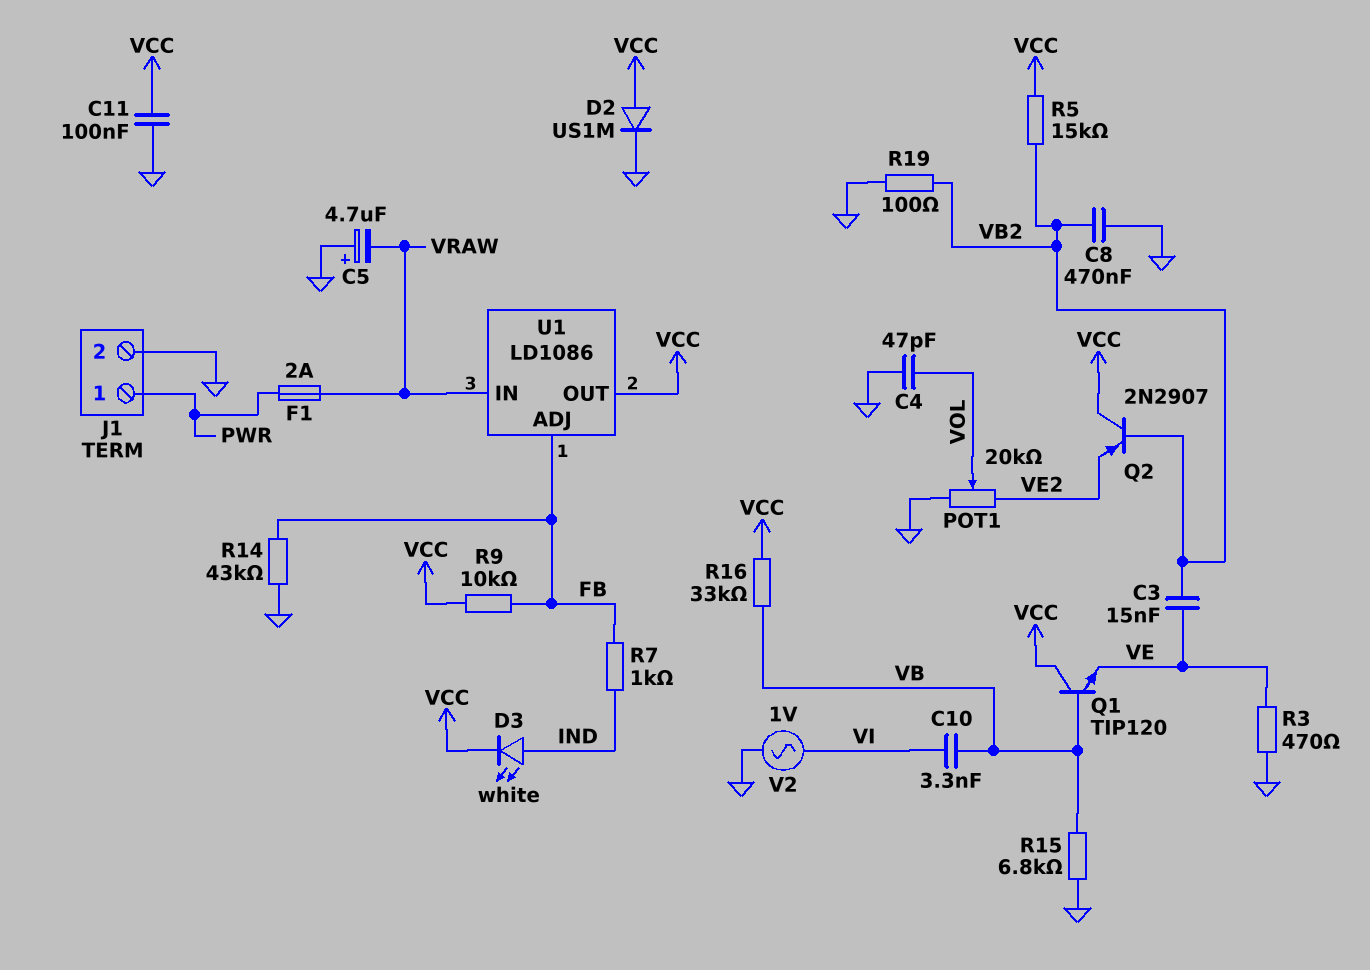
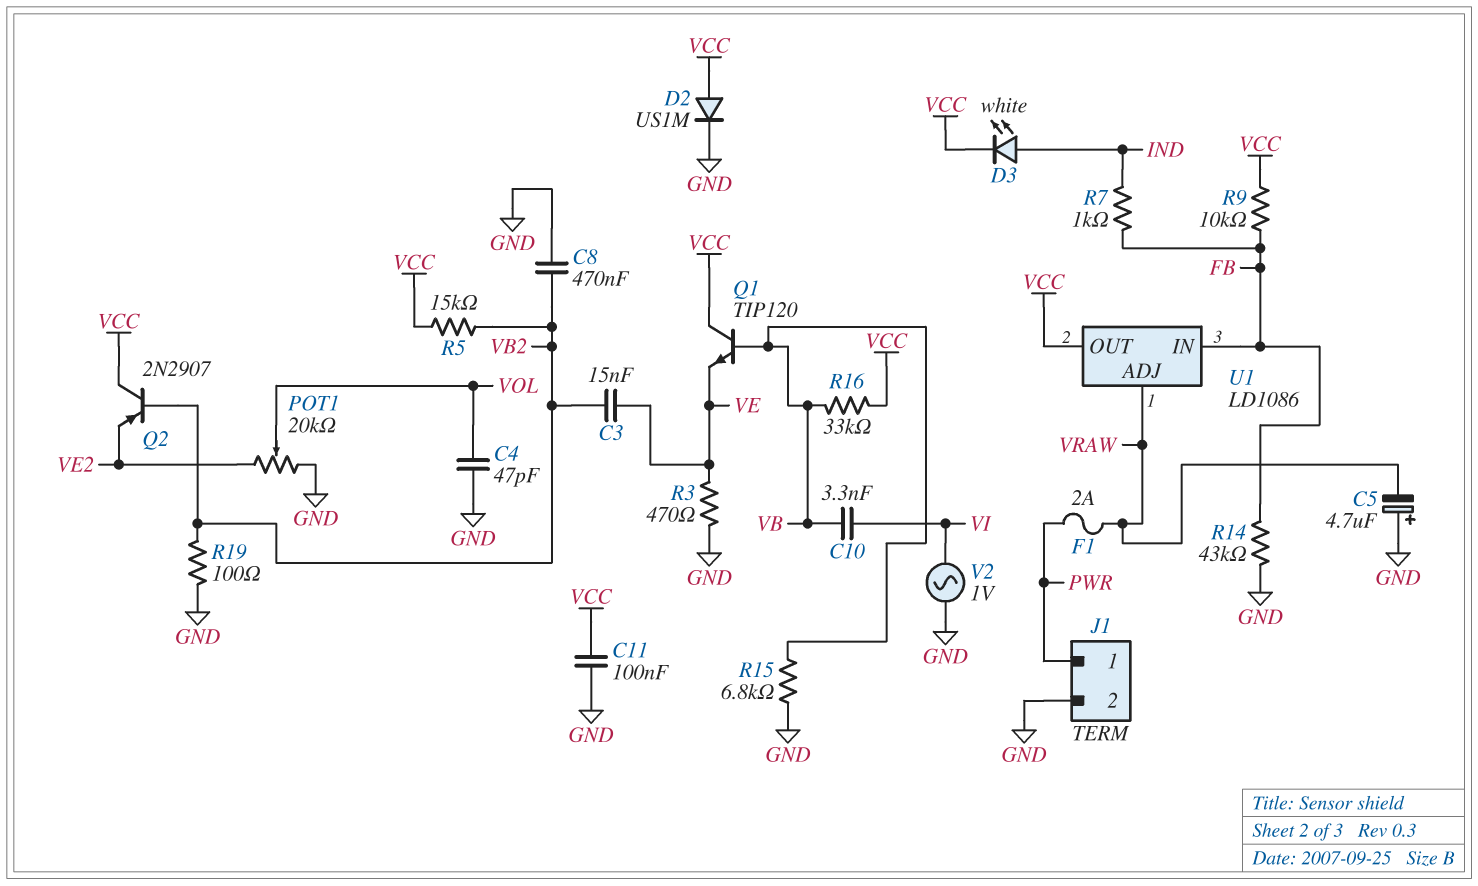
U1 pin ADJ: FB -> VRAW
U1 pin IN: VRAW -> FB

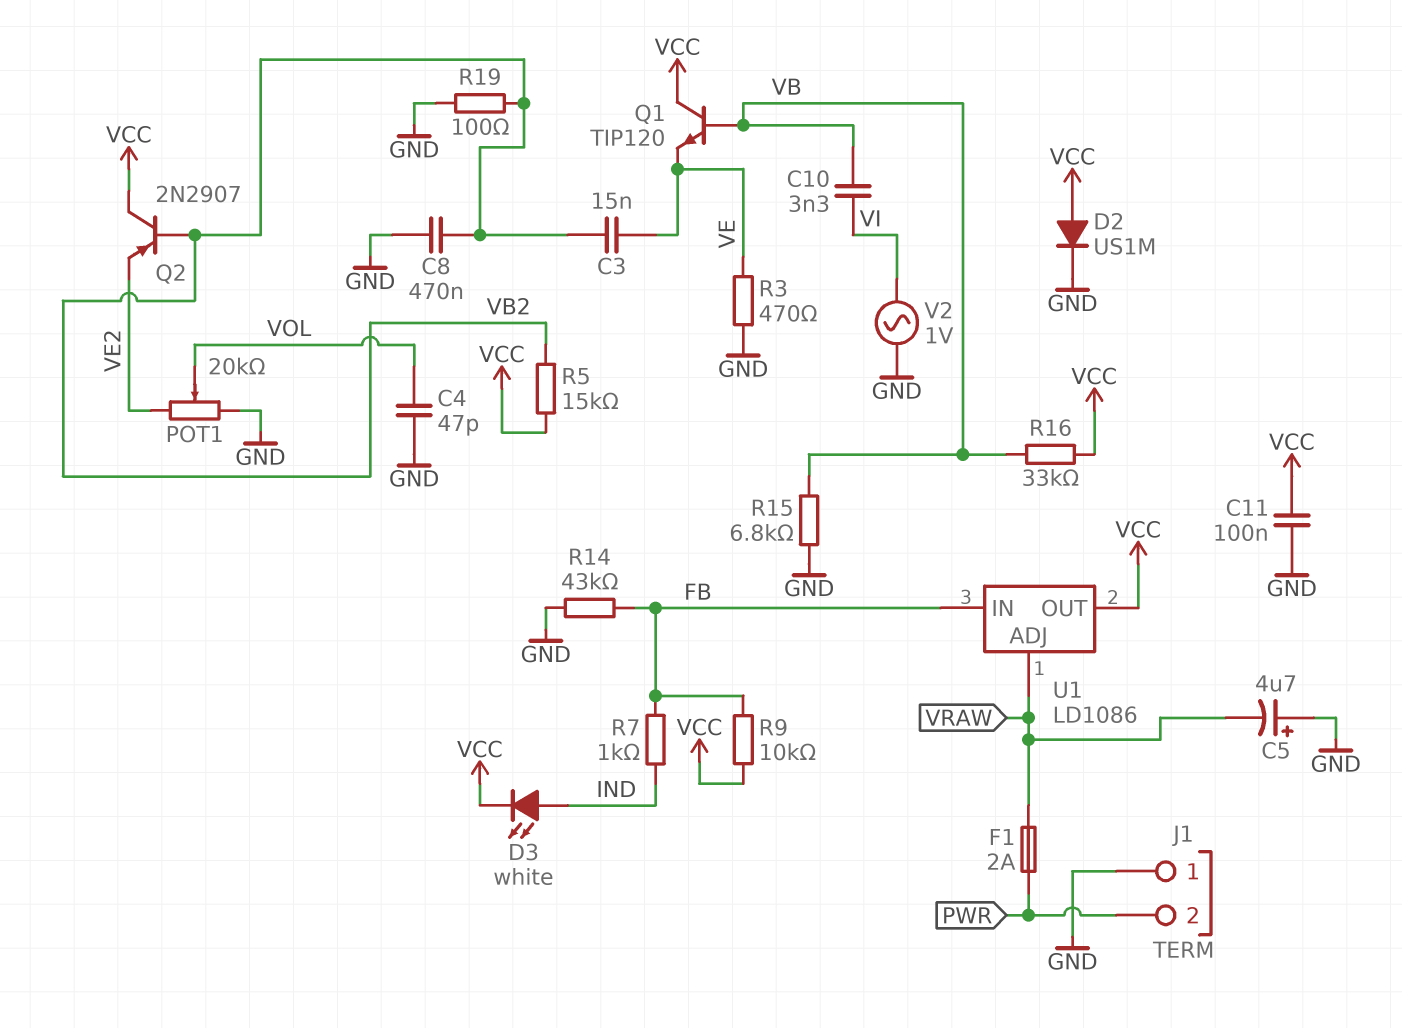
J1 pin 1: PWR -> GND
J1 pin 2: GND -> PWR

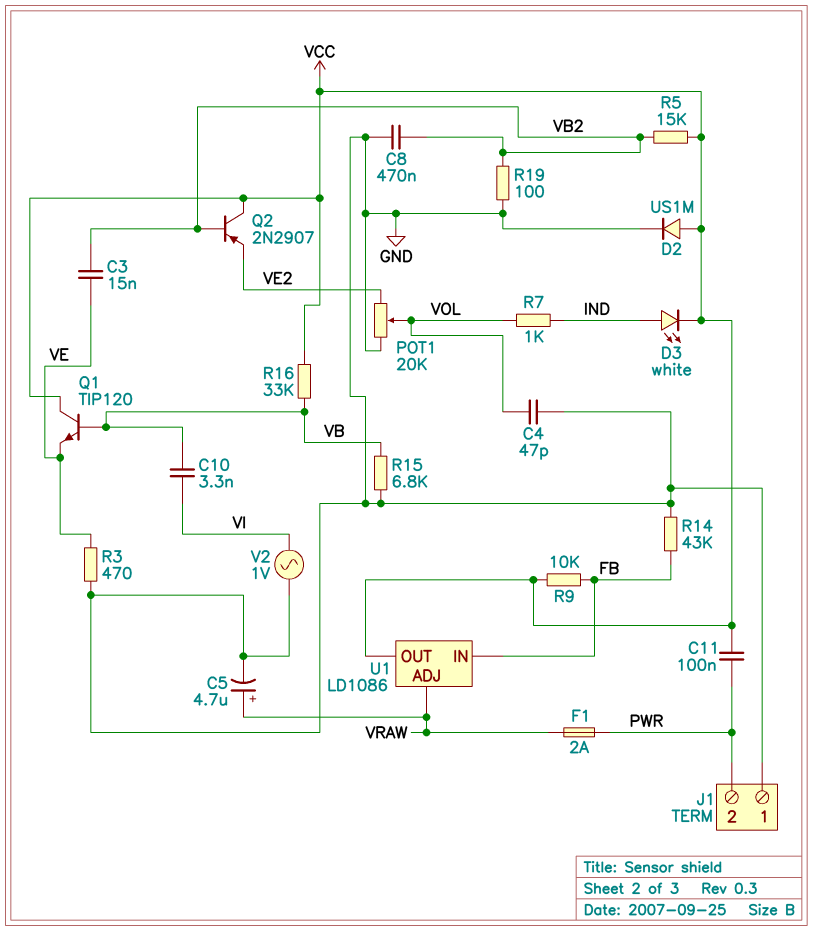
C5: 4.7uF (plus GND, minus VRAW) -> 4.7uF (plus VRAW, minus GND)
C11: 100nF (GND, VCC) -> 100nF (PWR, VCC)
R7: 1k (FB, IND) -> 1k (IND, VOL)

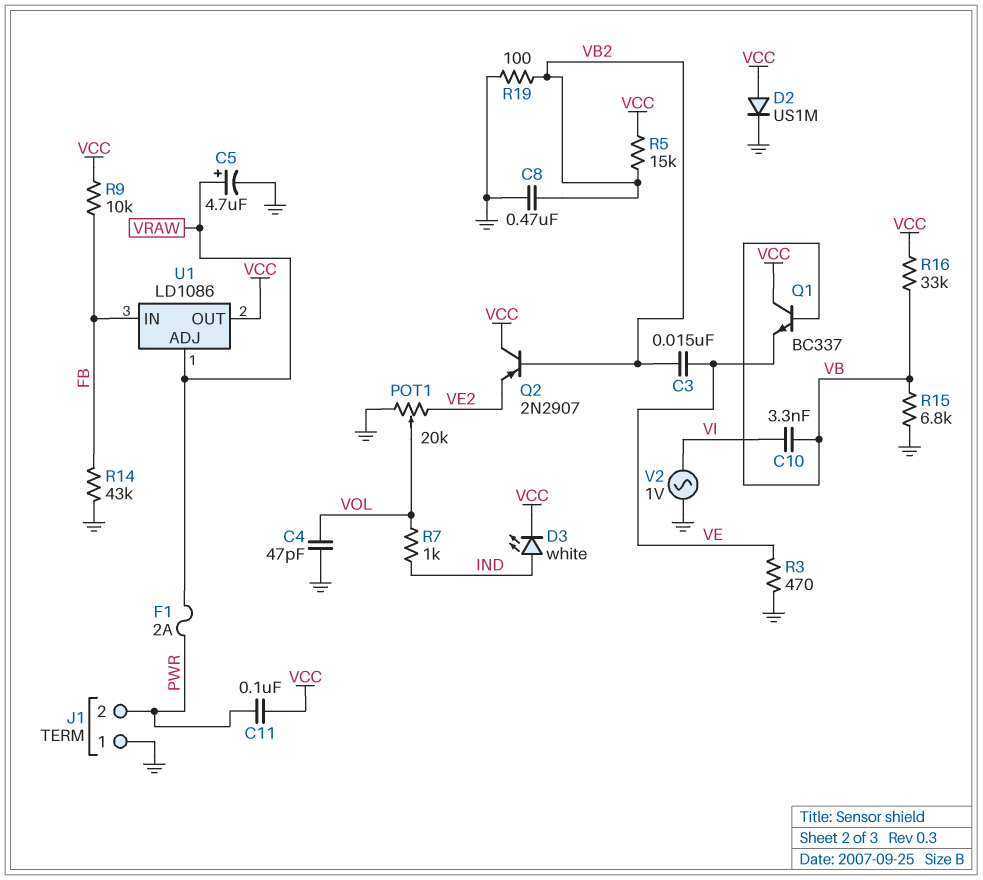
Q1: NPN TIP120 (B VB, C VCC, E VE) -> NPN BC337 (B VB, C VCC, E VE)

